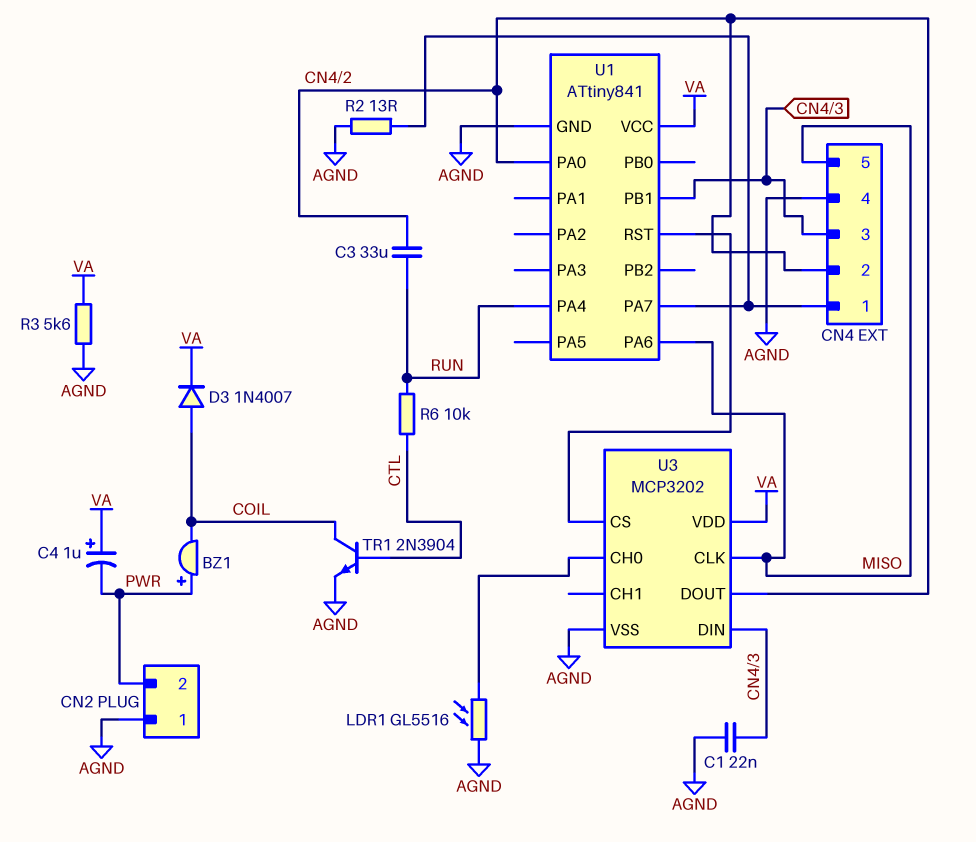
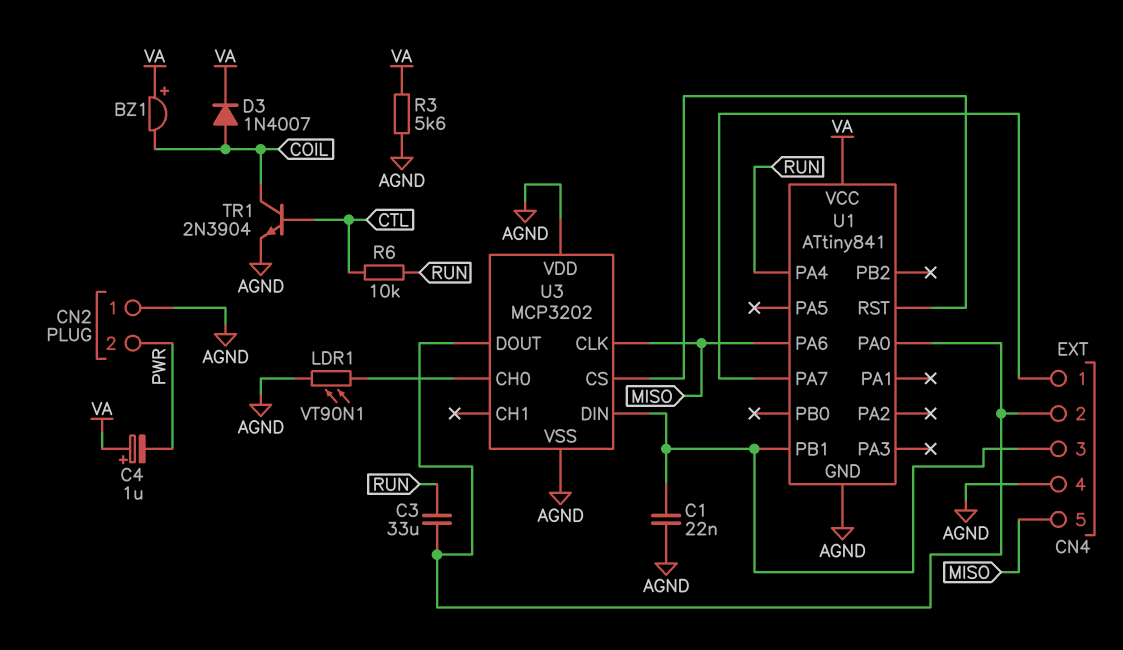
BZ1: buzzer (plus PWR, minus COIL) -> buzzer (plus VA, minus COIL)
LDR1: GL5516 (AGND, U3/CH0) -> VT90N1 (AGND, U3/CH0)
R2: 13 (AGND, CN4/1) -> none
U3 pin VDD: VA -> AGND

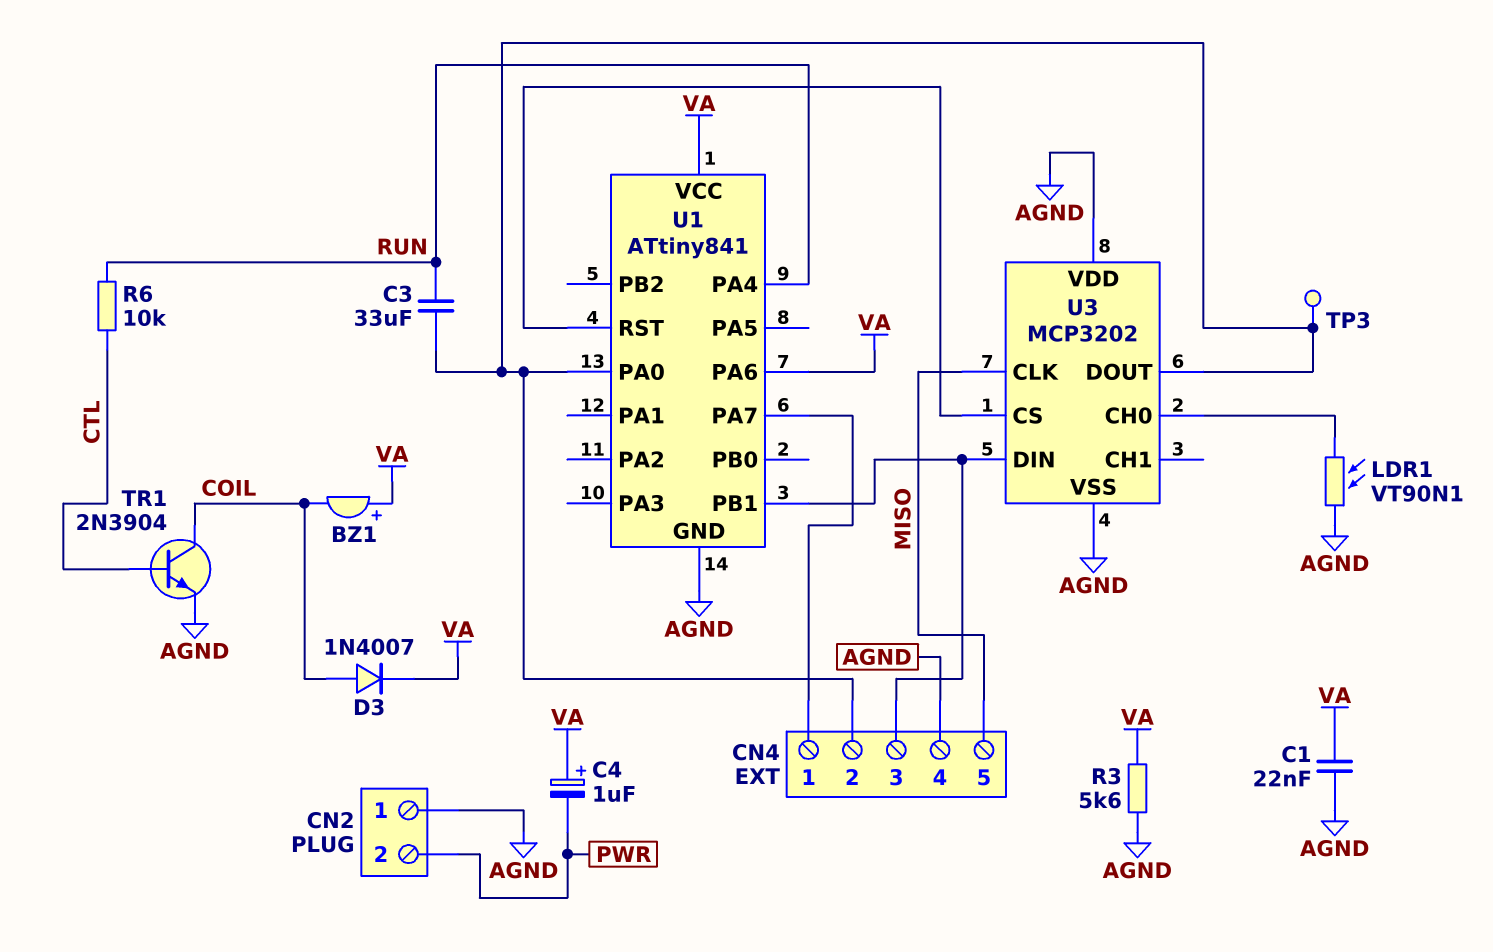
C1: 22nF (AGND, CN4/3) -> 22nF (AGND, VA)
TP3: none -> test point (CN4/2)
U1 pin PA6: MISO -> VA

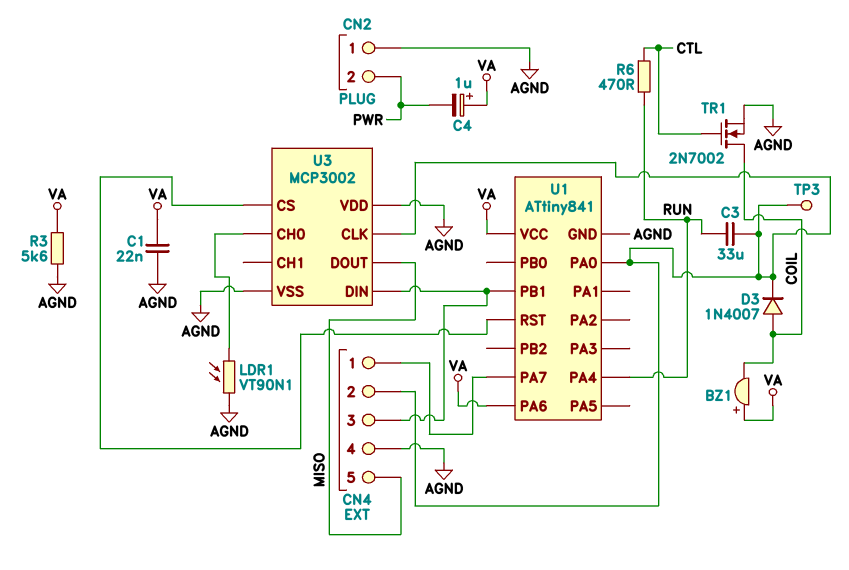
D3: diode 1N4007 (A COIL, K VA) -> diode 1N4007 (A COIL, K CN4/2)
R6: 10k (CTL, RUN) -> 470 (CTL, RUN)
TR1: NPN 2N3904 (B CTL, C COIL, E AGND) -> NMOS 2N7002 (G CTL, D COIL, S AGND)
U3: MCP3202 -> MCP3002
U3 pin CLK: MISO -> CN4/2
U3 pin DOUT: CN4/2 -> MISO

